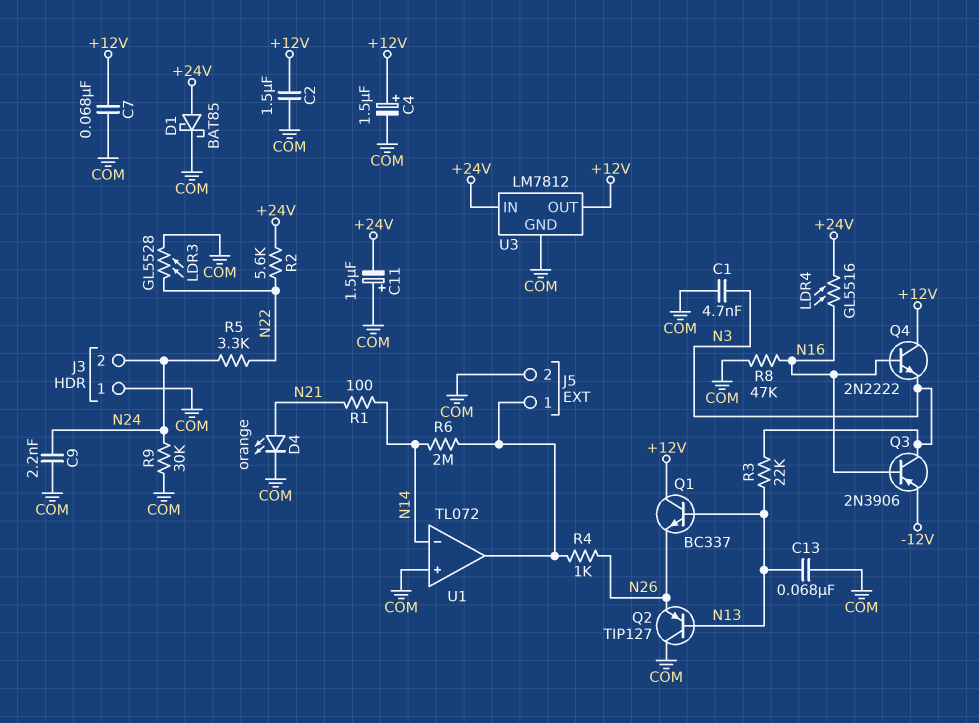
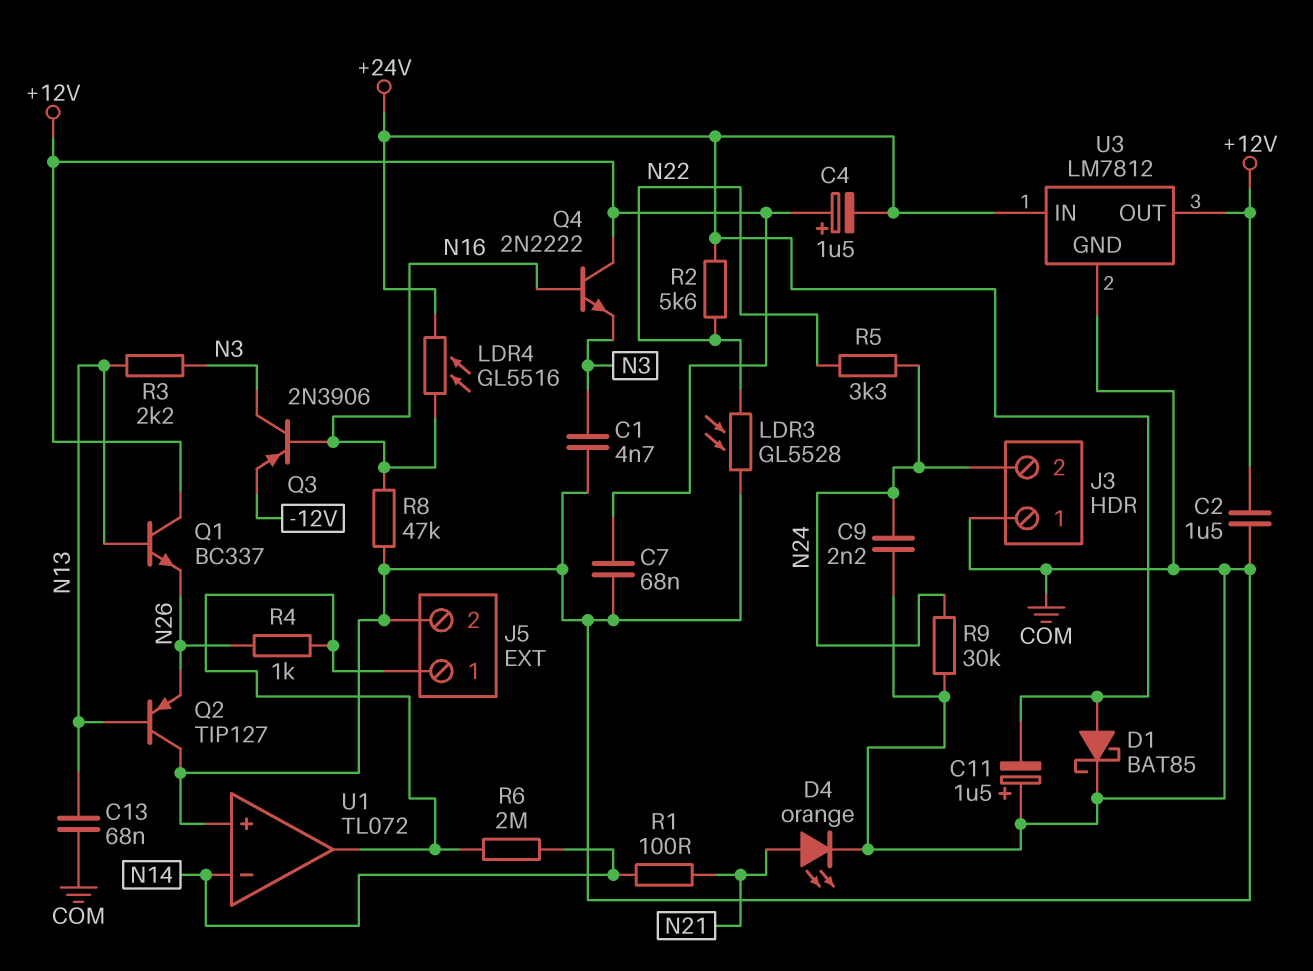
C4: 1.5uF (plus +12V, minus COM) -> 1.5uF (plus +12V, minus +24V)
R3: 22k (N3, N13) -> 2.2k (N3, N13)

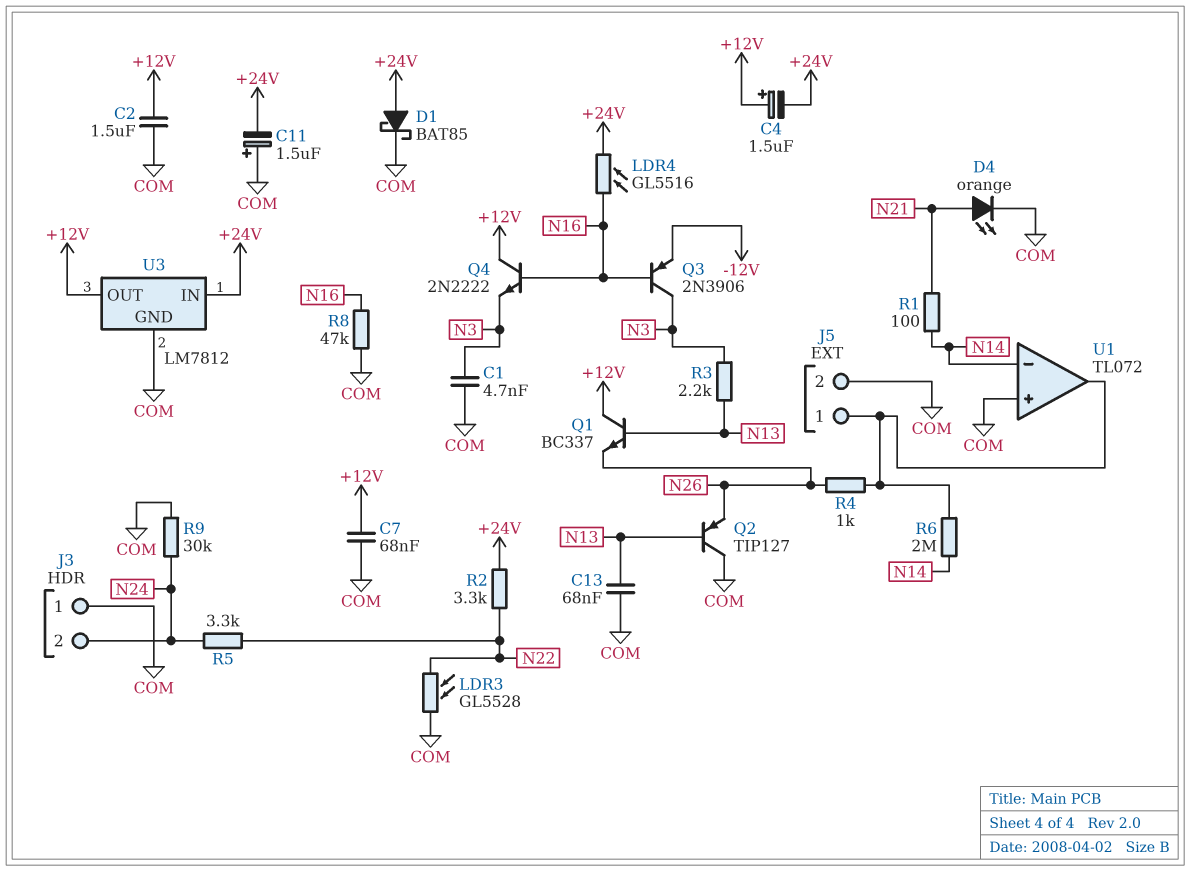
C9: 2.2nF (COM, N24) -> none
R2: 5.6k (+24V, N22) -> 3.3k (+24V, N22)

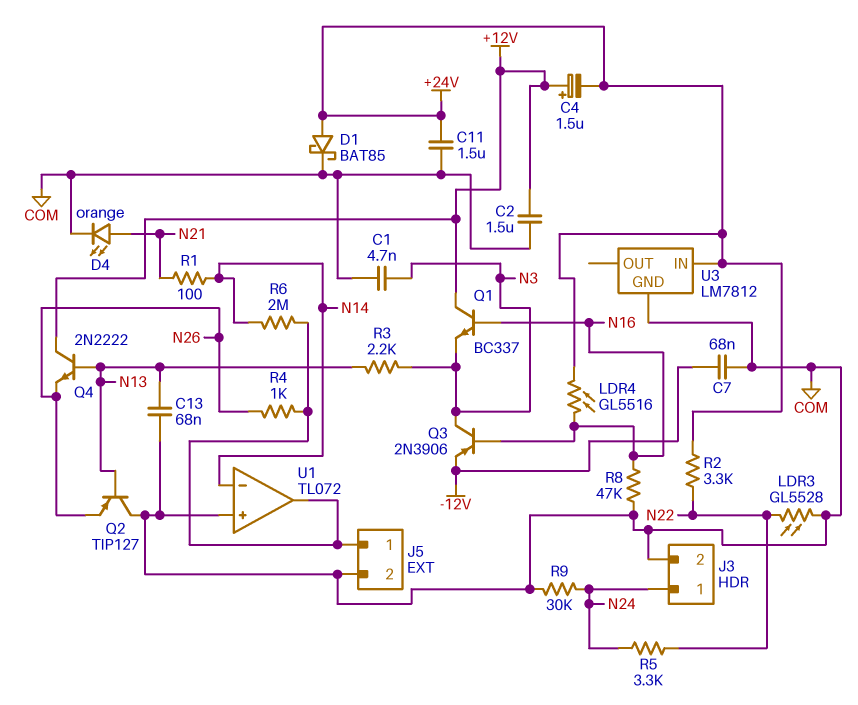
C7: 68nF (+12V, COM) -> 68nF (-12V, COM)
C11: 1.5uF (plus COM, minus +24V) -> 1.5uF (+24V, COM)
J3 pin 1: COM -> N24
J3 pin 2: N24 -> COM
Q1: NPN BC337 (B N13, C +12V, E N26) -> NPN BC337 (B N16, C +12V, E N3)
Q4: NPN 2N2222 (B N16, C +12V, E N3) -> NPN 2N2222 (B N13, C +12V, E N26)
U3 pin OUT: +12V -> none

